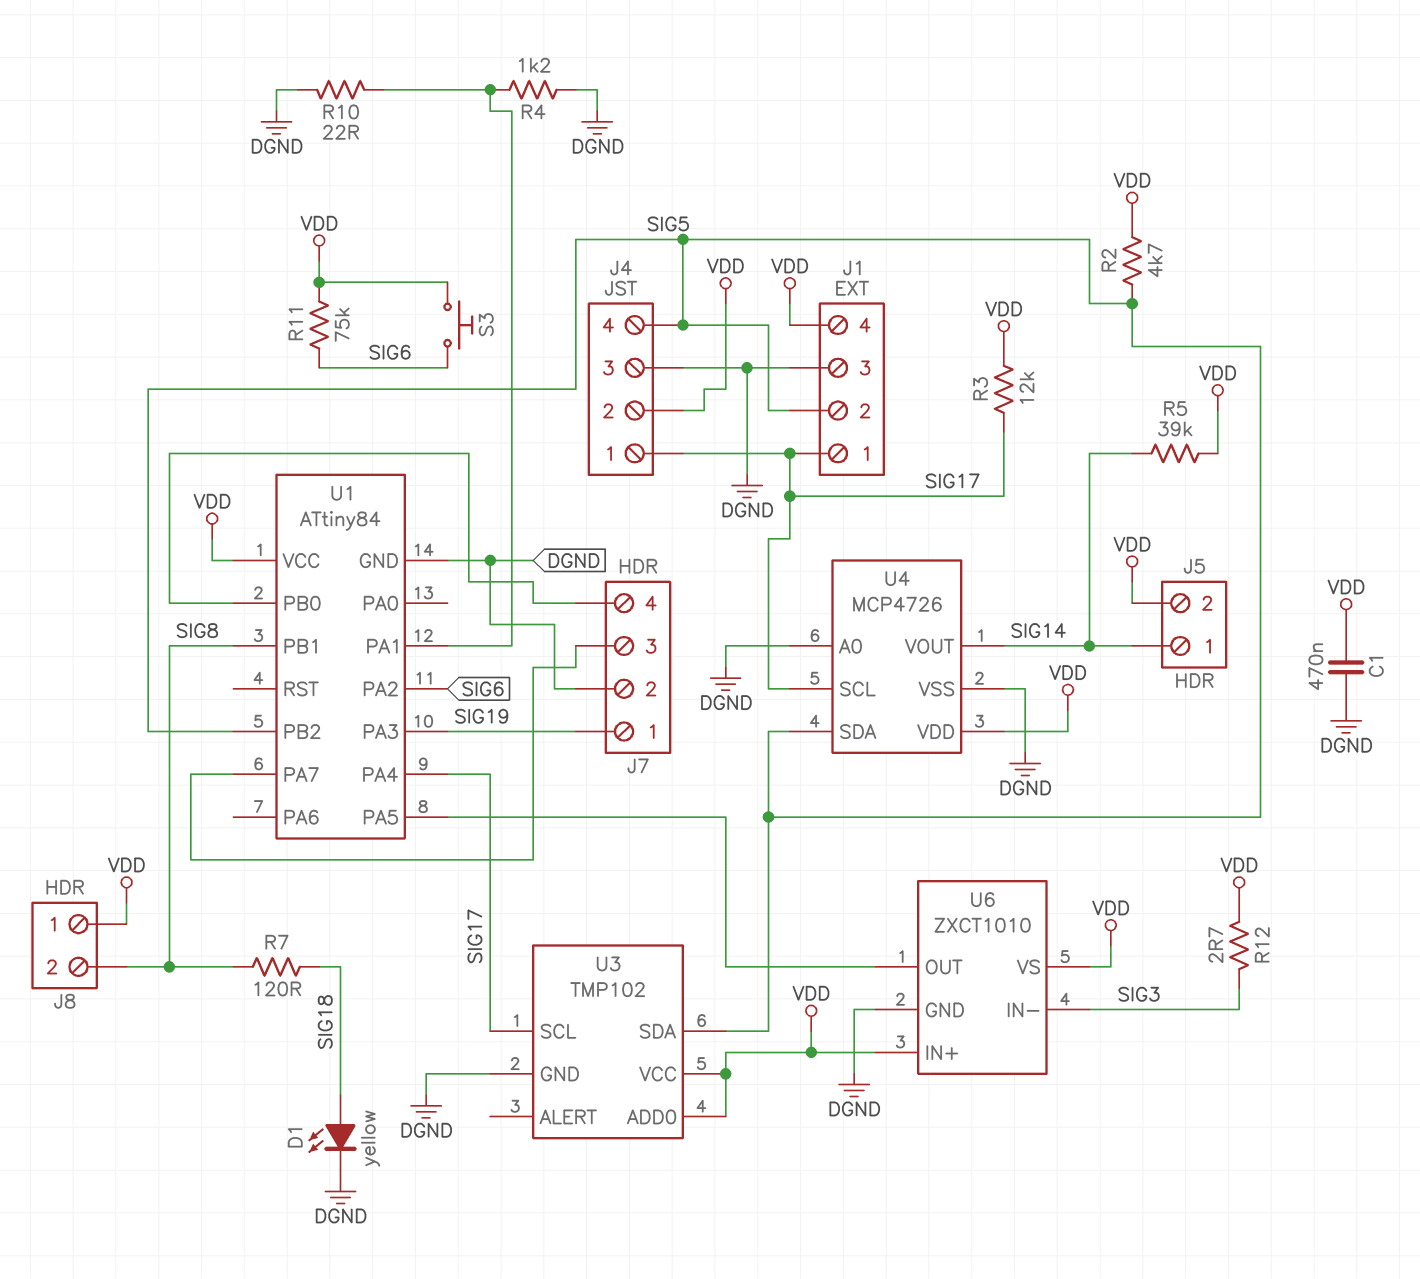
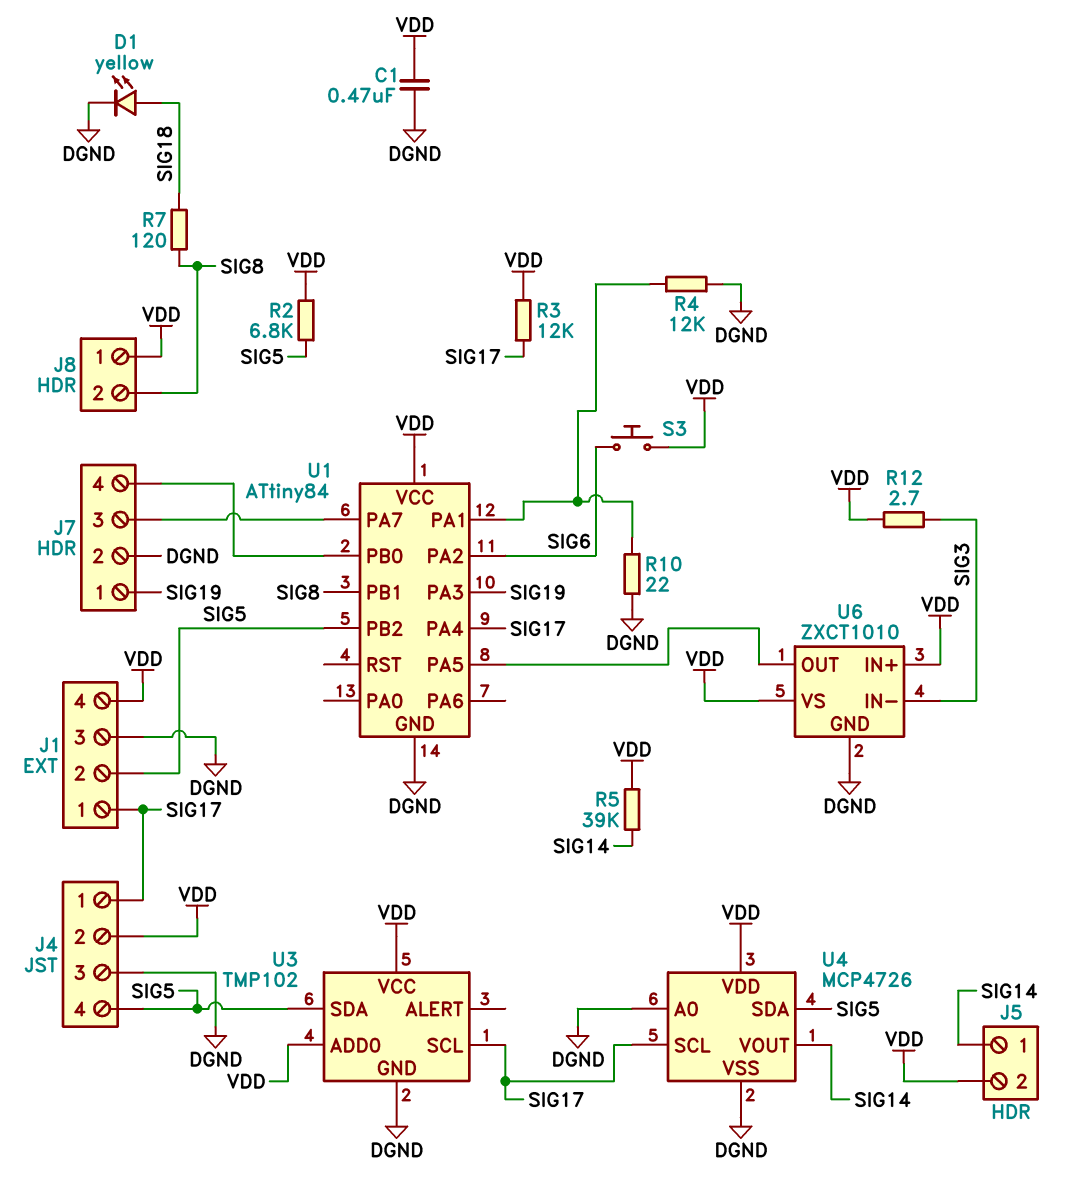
R2: 4.7k (SIG5, VDD) -> 6.8k (SIG5, VDD)
R4: 1.2k (DGND, U1/PA1) -> 12k (DGND, U1/PA1)
R11: 75k (SIG6, VDD) -> none

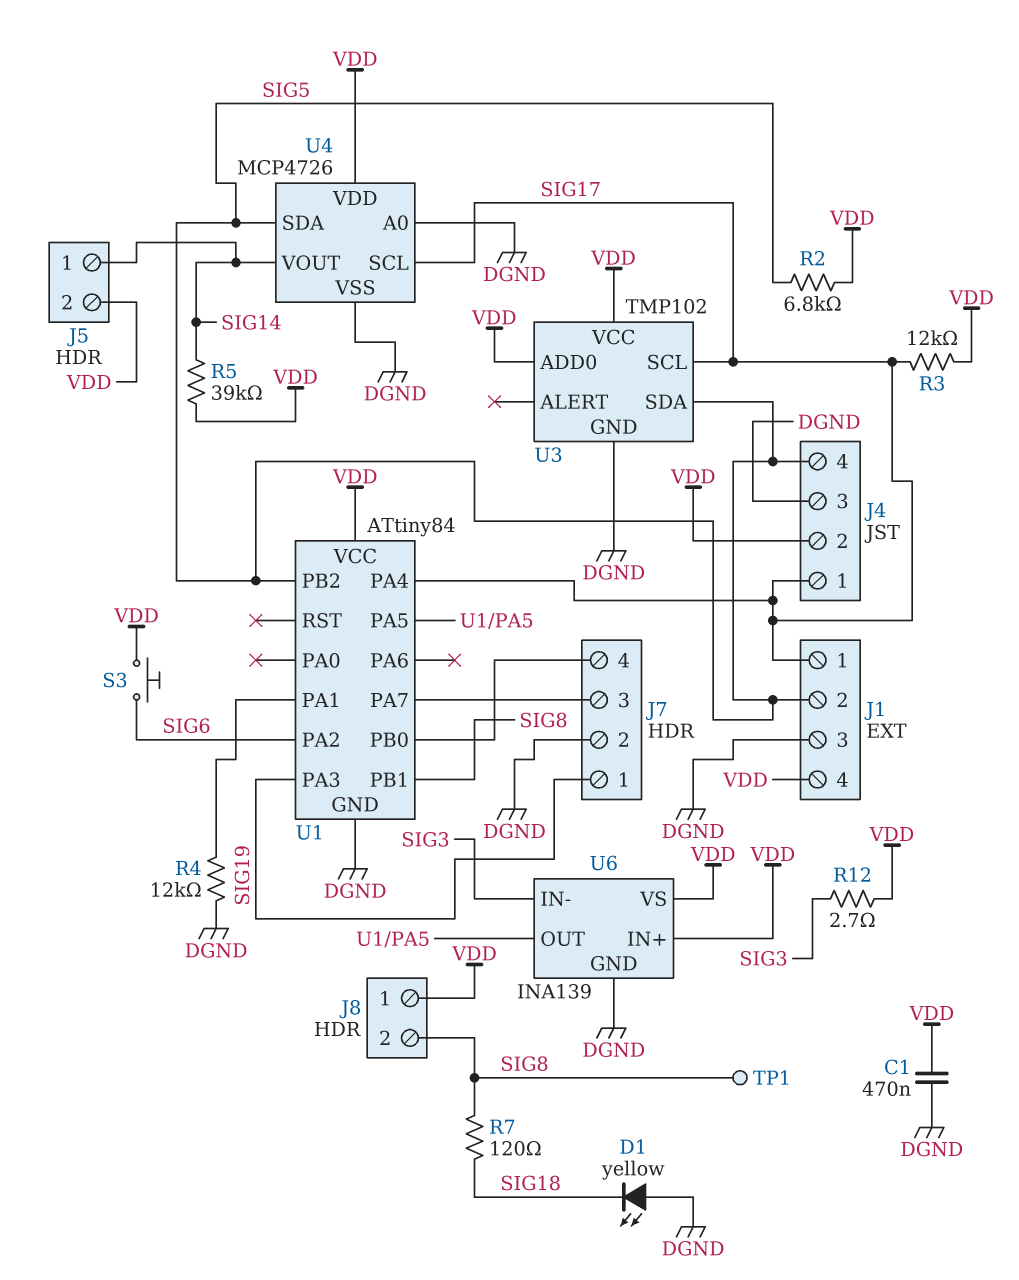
D1: LED yellow (A SIG18, K DGND) -> LED yellow (A DGND, K SIG18)
R10: 22 (DGND, U1/PA1) -> none
TP1: none -> test point (SIG8)
U6: ZXCT1010 -> INA139

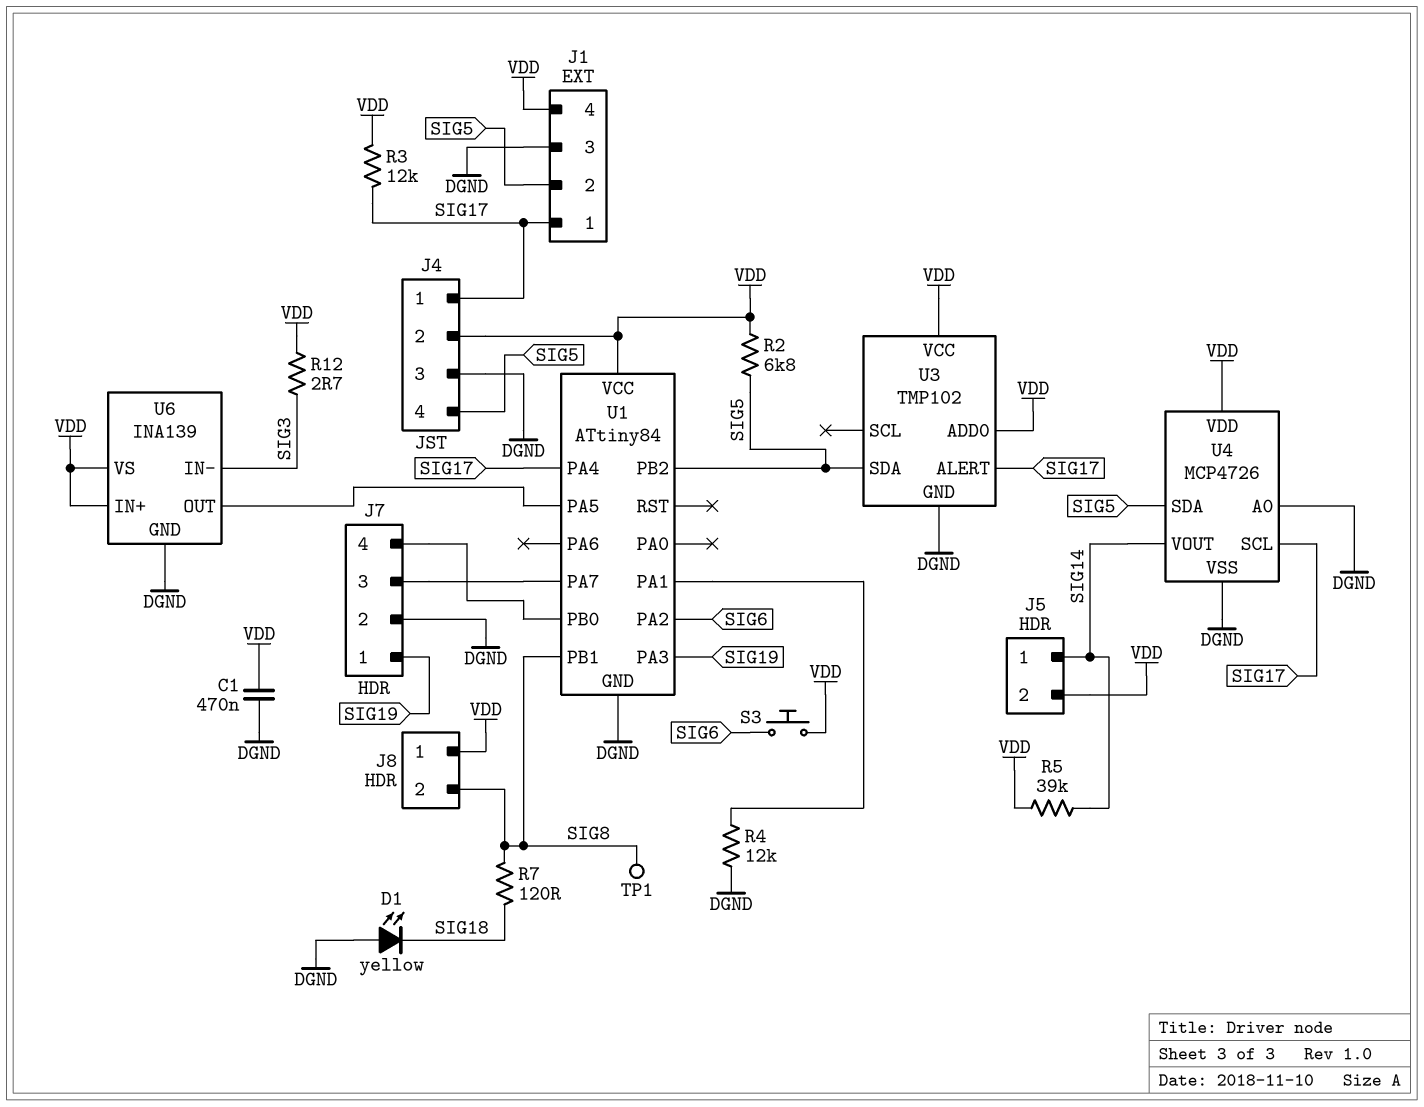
U3 pin ALERT: none -> SIG17
U3 pin SCL: SIG17 -> none

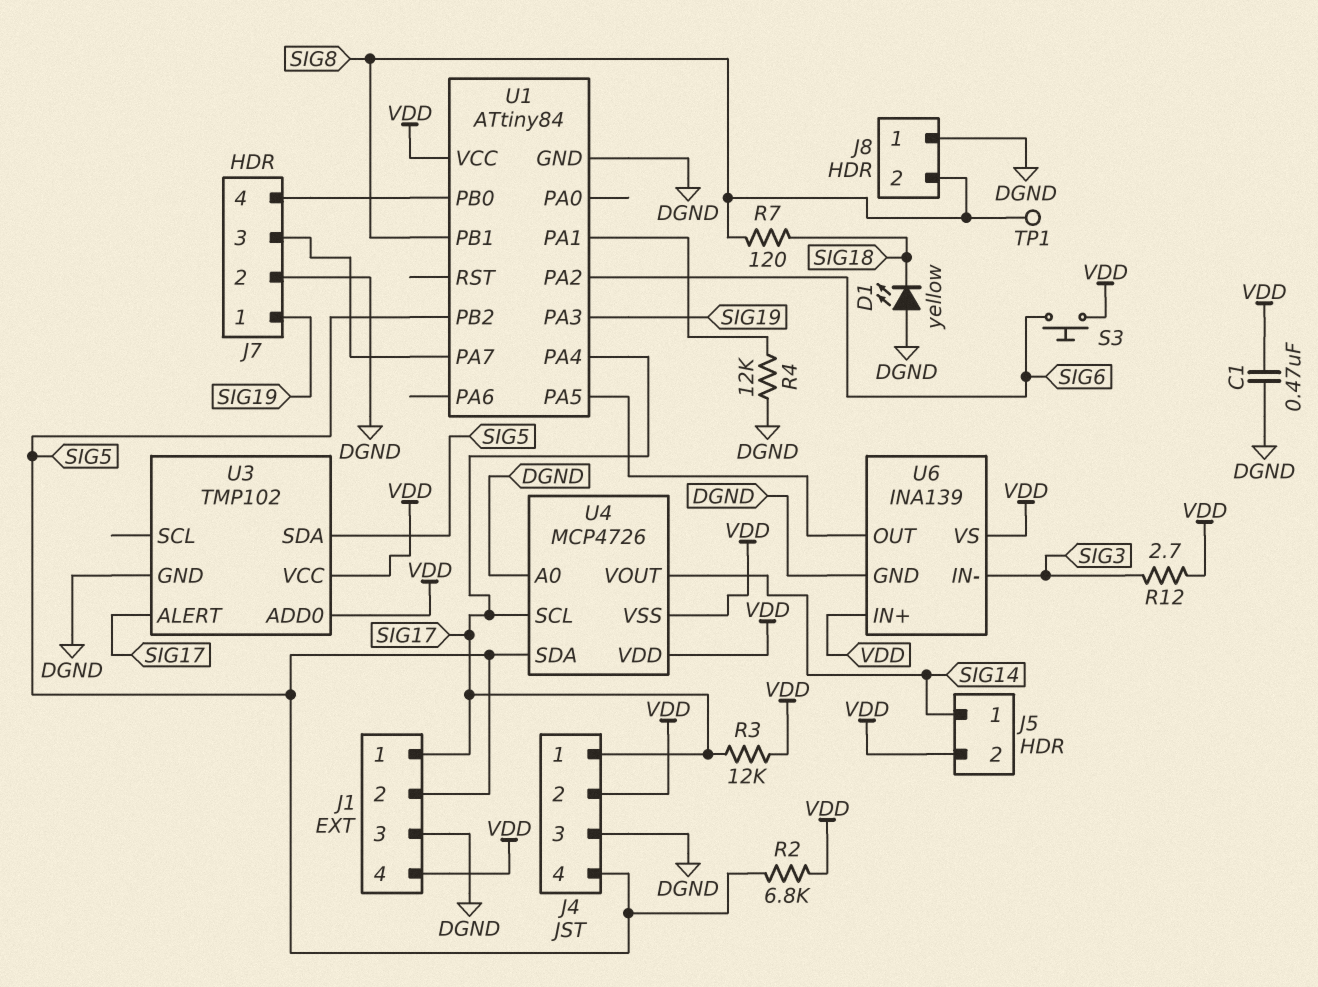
J8 pin 1: VDD -> DGND
R5: 39k (SIG14, VDD) -> none
U4 pin VSS: DGND -> VDD

